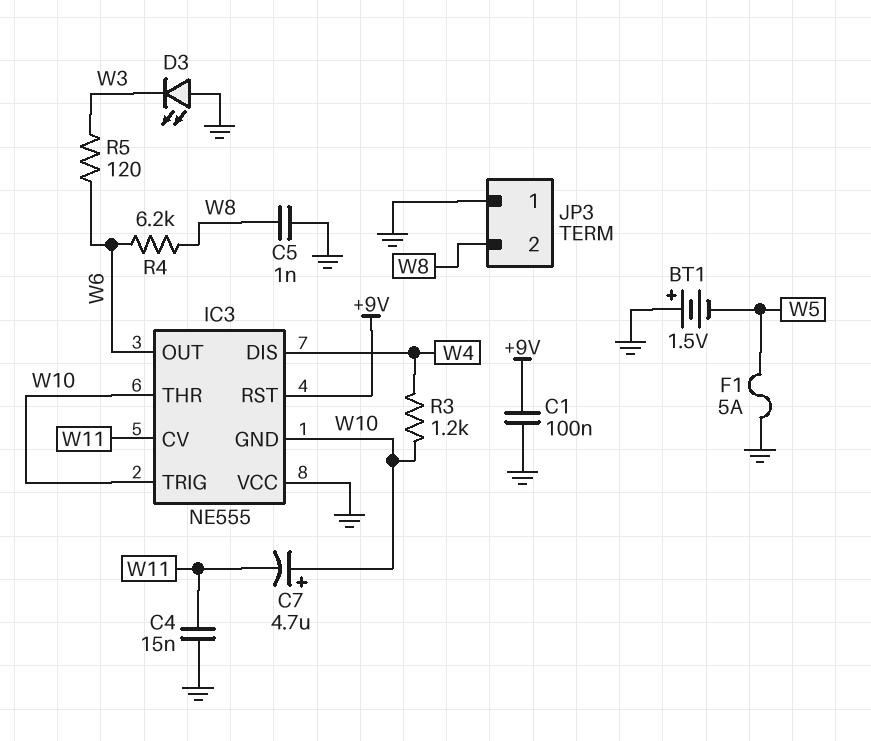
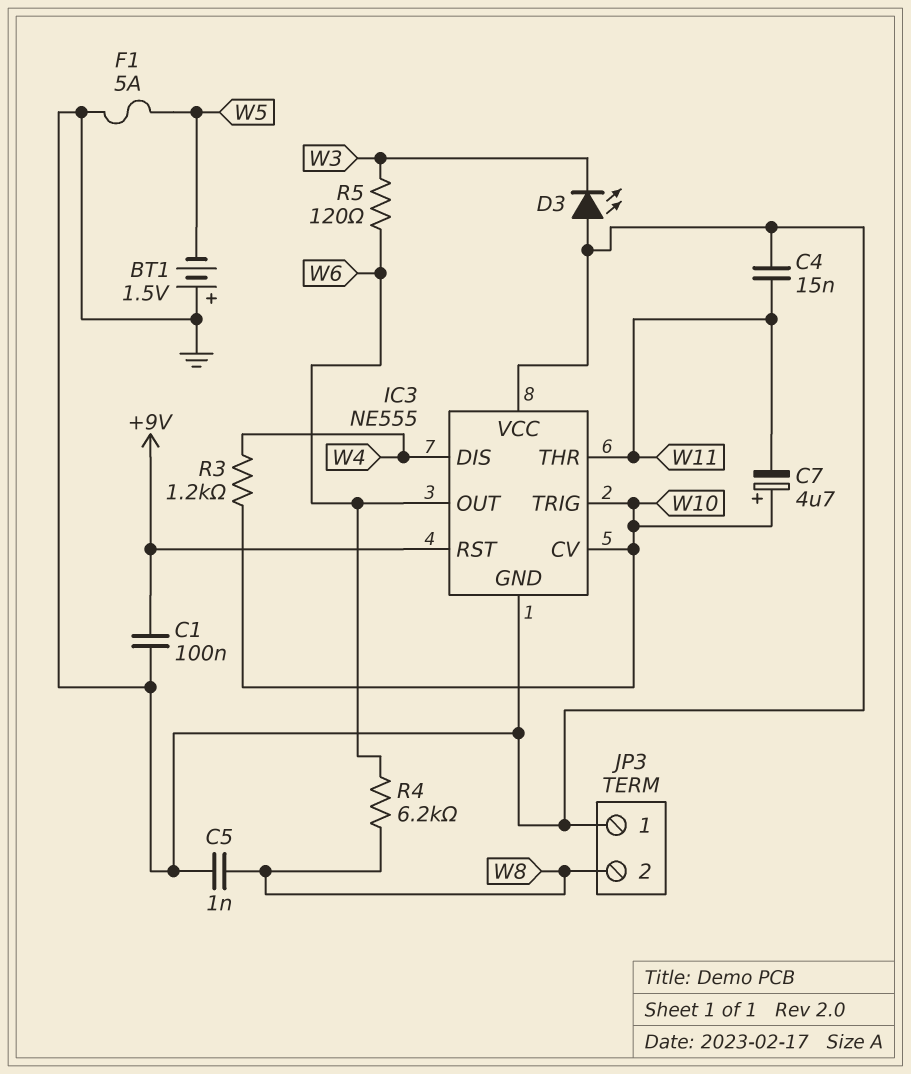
IC3 pin CV: W11 -> W10
IC3 pin GND: W10 -> GND
IC3 pin THR: W10 -> W11

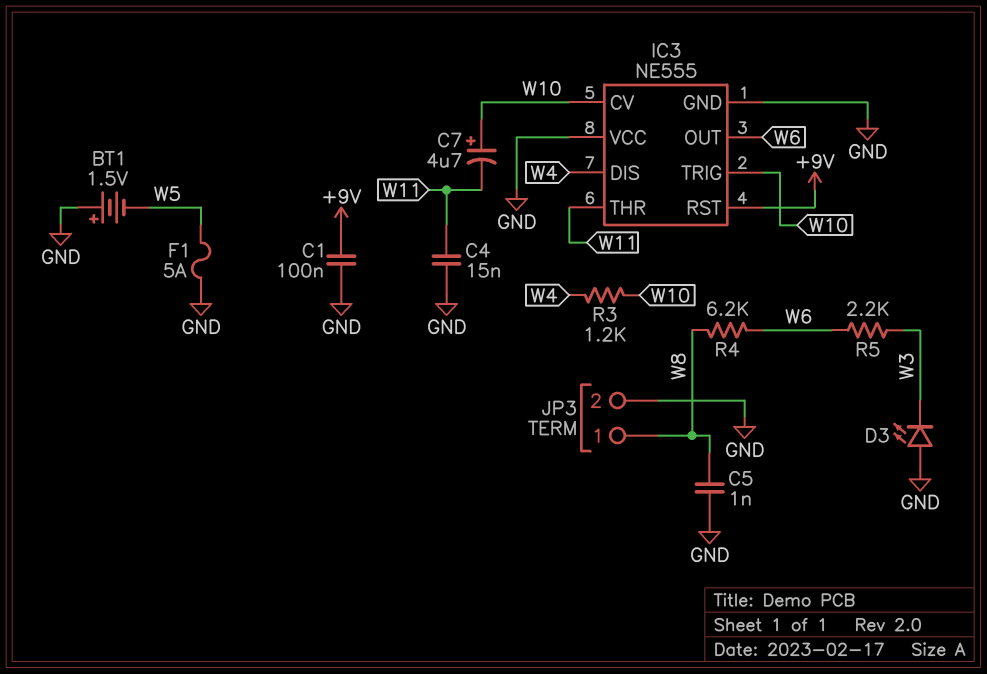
JP3 pin 1: GND -> W8
JP3 pin 2: W8 -> GND
R5: 120 (W3, W6) -> 2.2k (W3, W6)

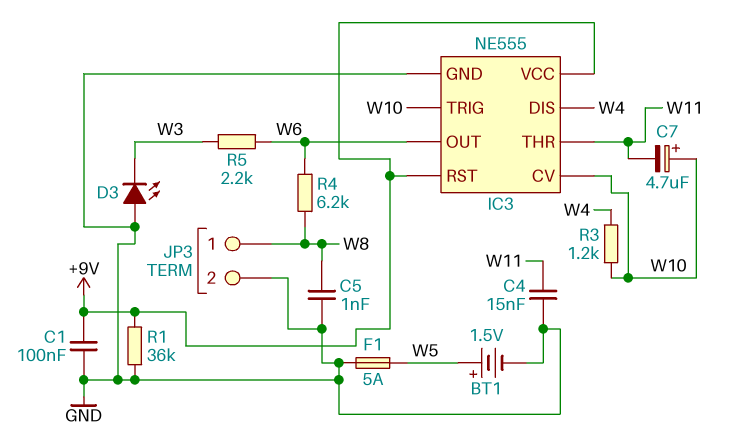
BT1: 1.5V (plus GND, minus W5) -> 1.5V (plus W5, minus GND)
IC3 pin VCC: GND -> +9V
R1: none -> 36k (+9V, GND)

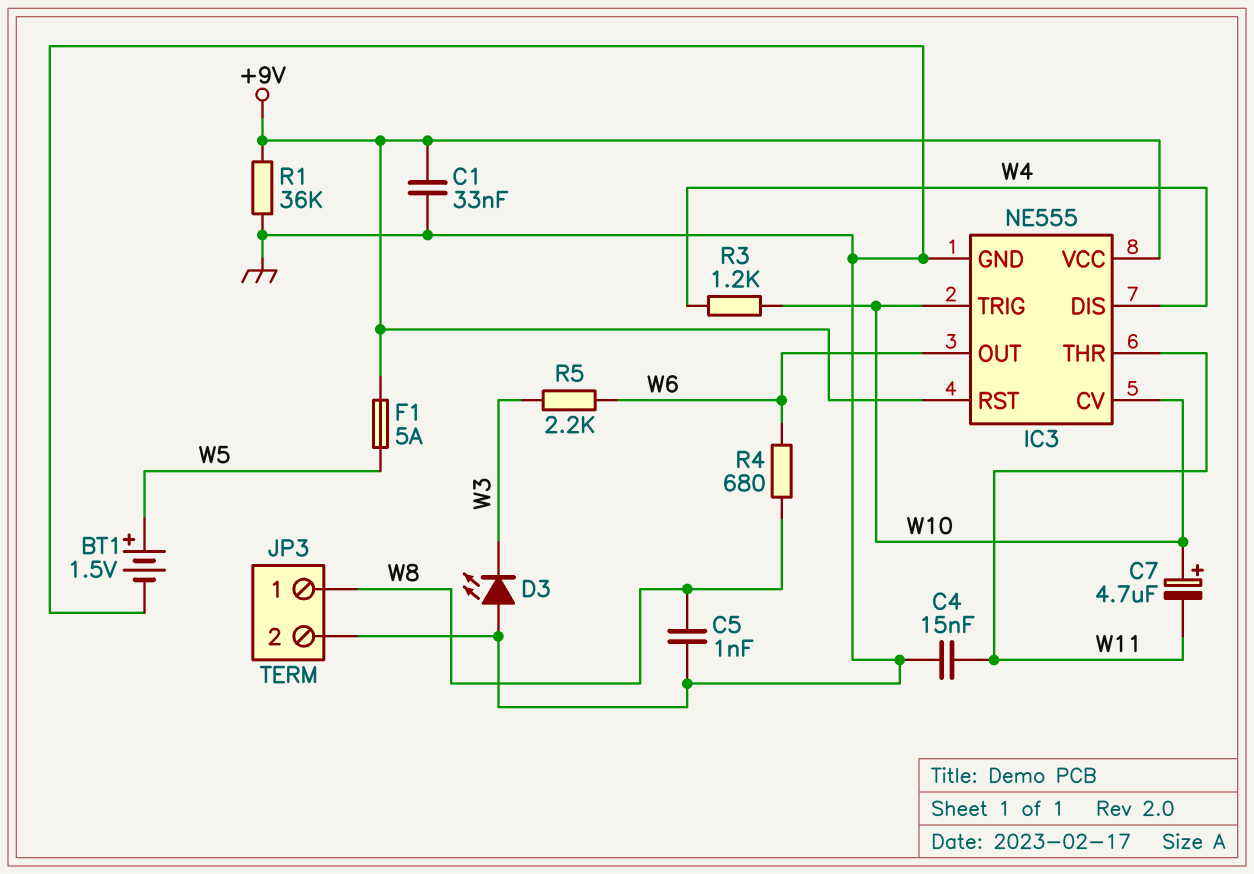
C1: 100nF (+9V, GND) -> 33nF (+9V, GND)
F1: 5A (GND, W5) -> 5A (+9V, W5)
R4: 6.2k (W6, W8) -> 680 (W6, W8)

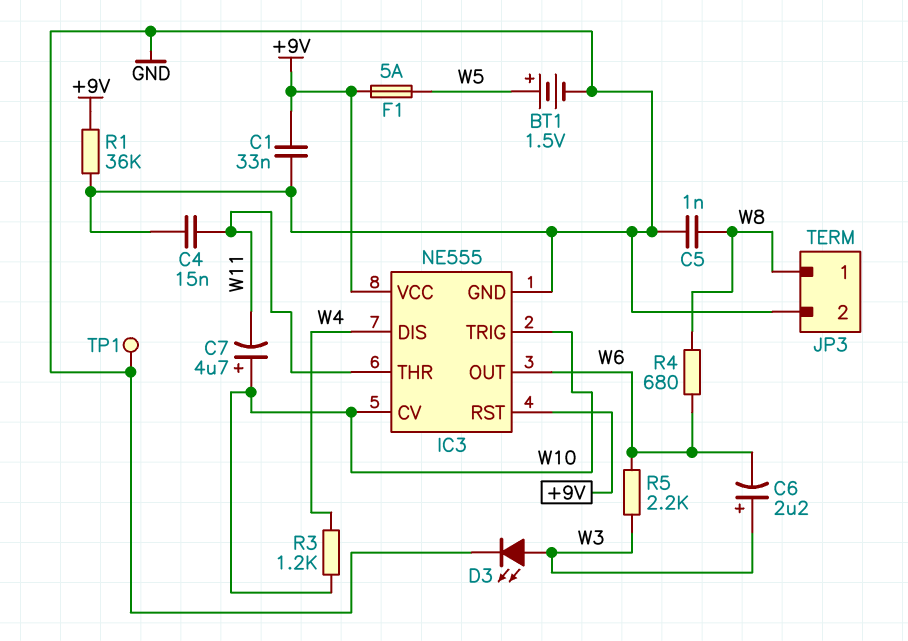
C6: none -> 2.2uF (plus W3, minus W6)
D3: LED (A GND, K W3) -> LED (A W3, K GND)
TP1: none -> test point (GND)

